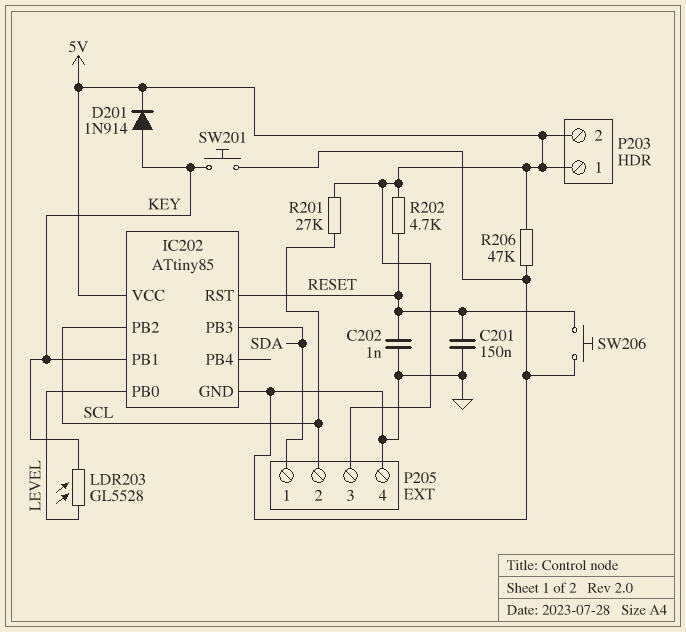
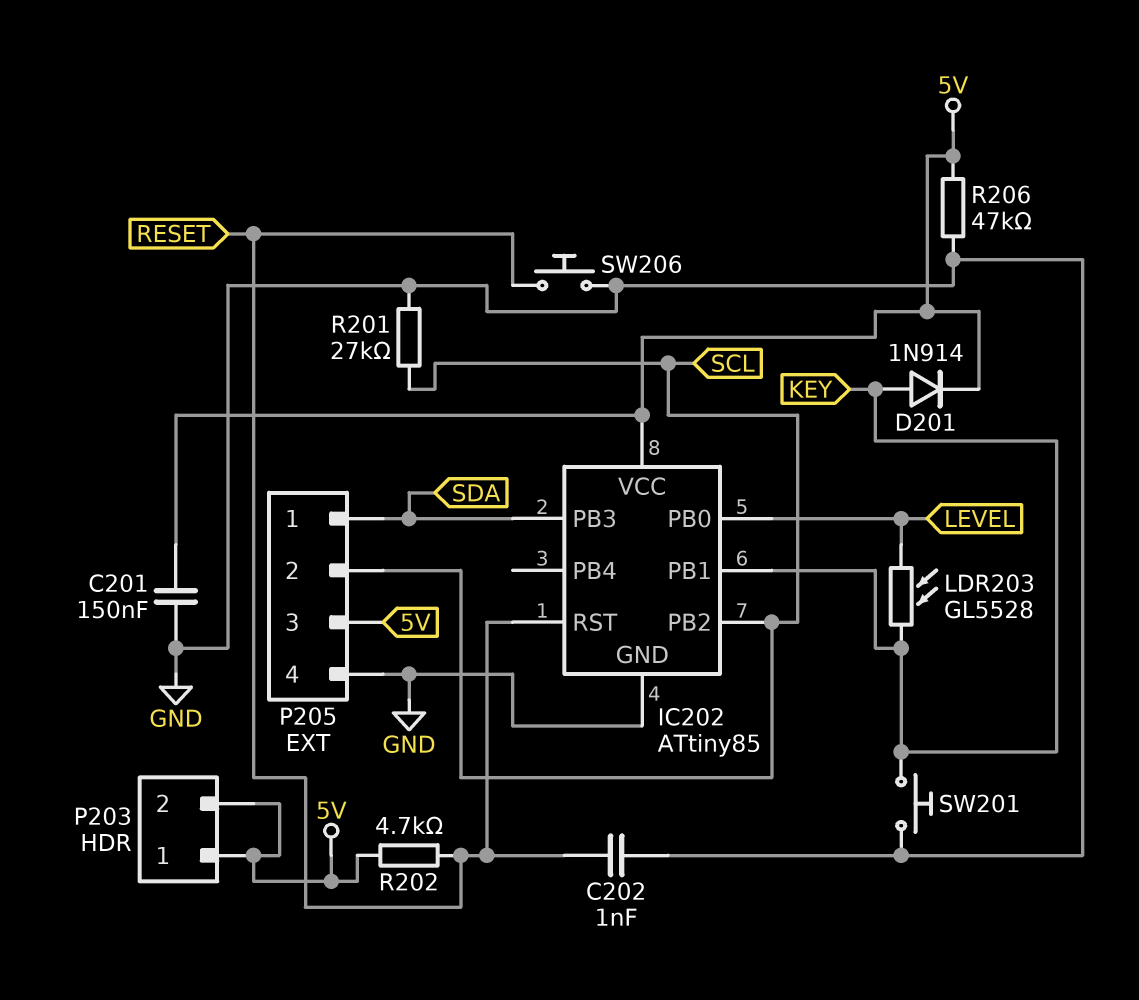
C201: 150nF (GND, RESET) -> 150nF (5V, GND)
R201: 27k (5V, SCL) -> 27k (GND, SCL)

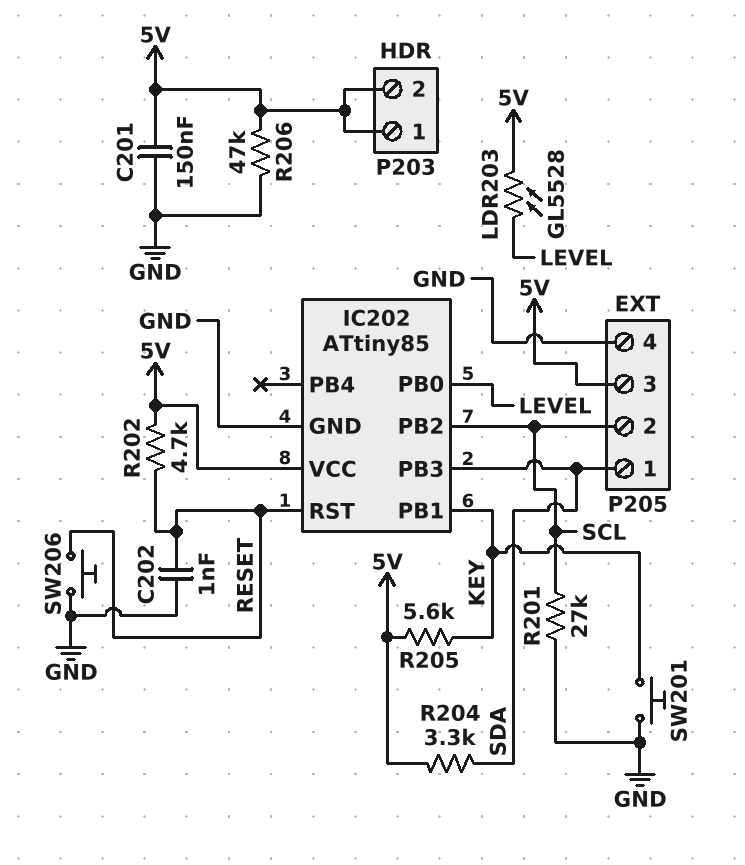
D201: diode 1N914 (A KEY, K 5V) -> none
LDR203: GL5528 (KEY, LEVEL) -> GL5528 (5V, LEVEL)
R204: none -> 3.3k (5V, SDA)
R205: none -> 5.6k (5V, KEY)

